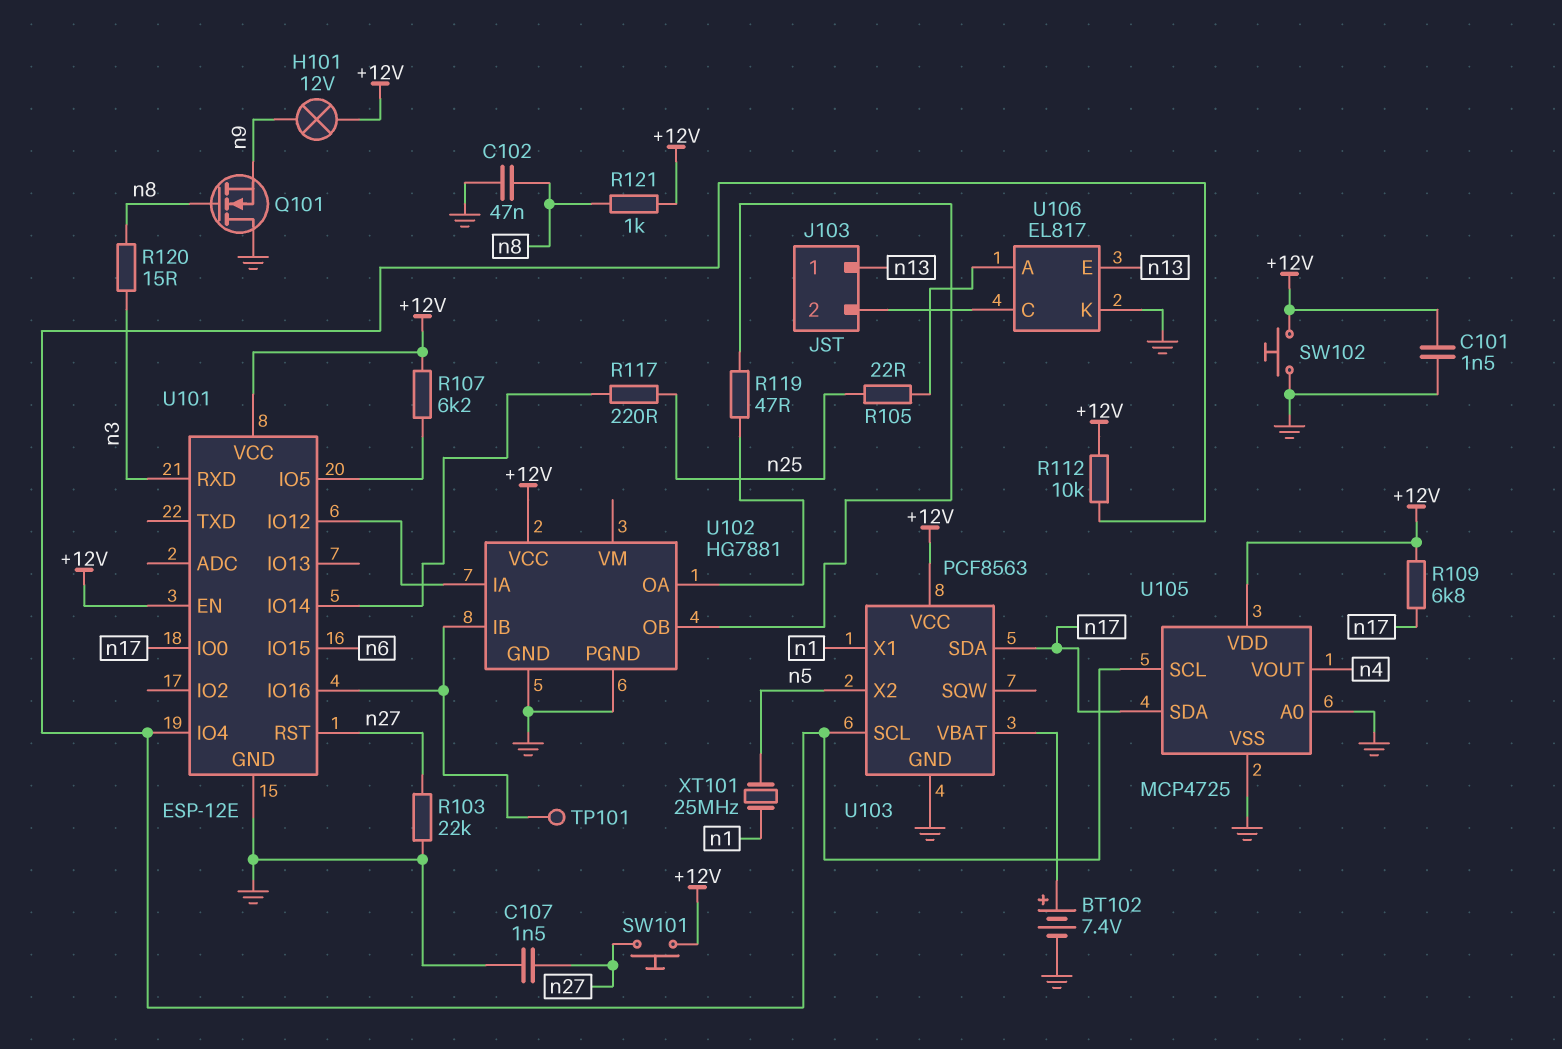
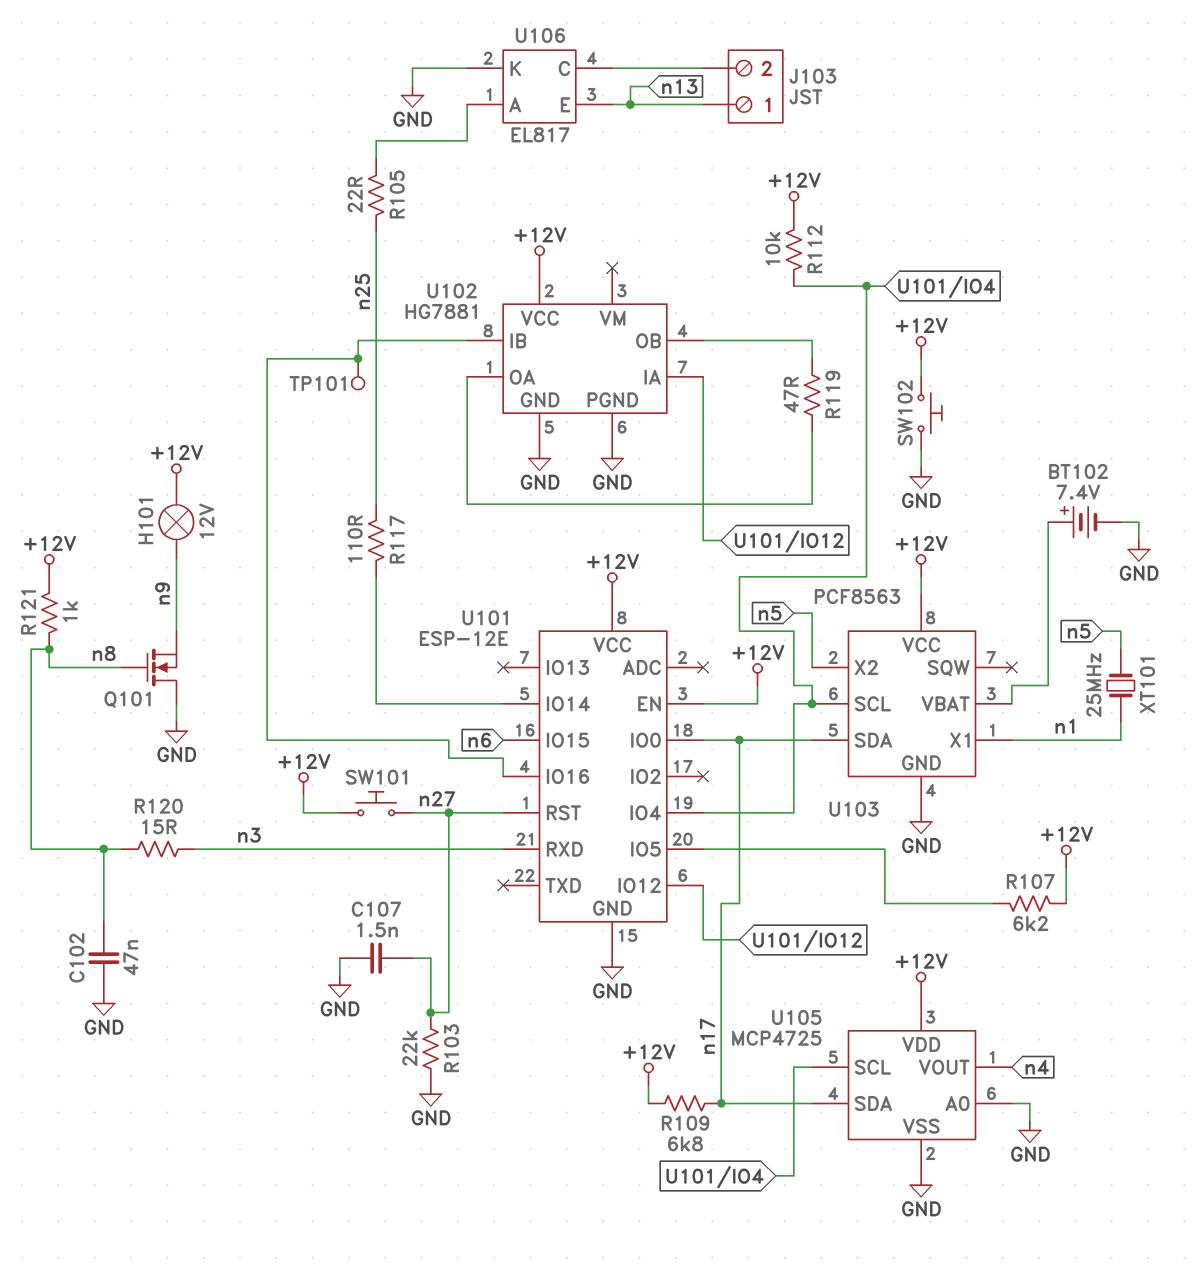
C101: 1.5nF (+12V, GND) -> none
R117: 220 (U101/IO14, n25) -> 110 (U101/IO14, n25)

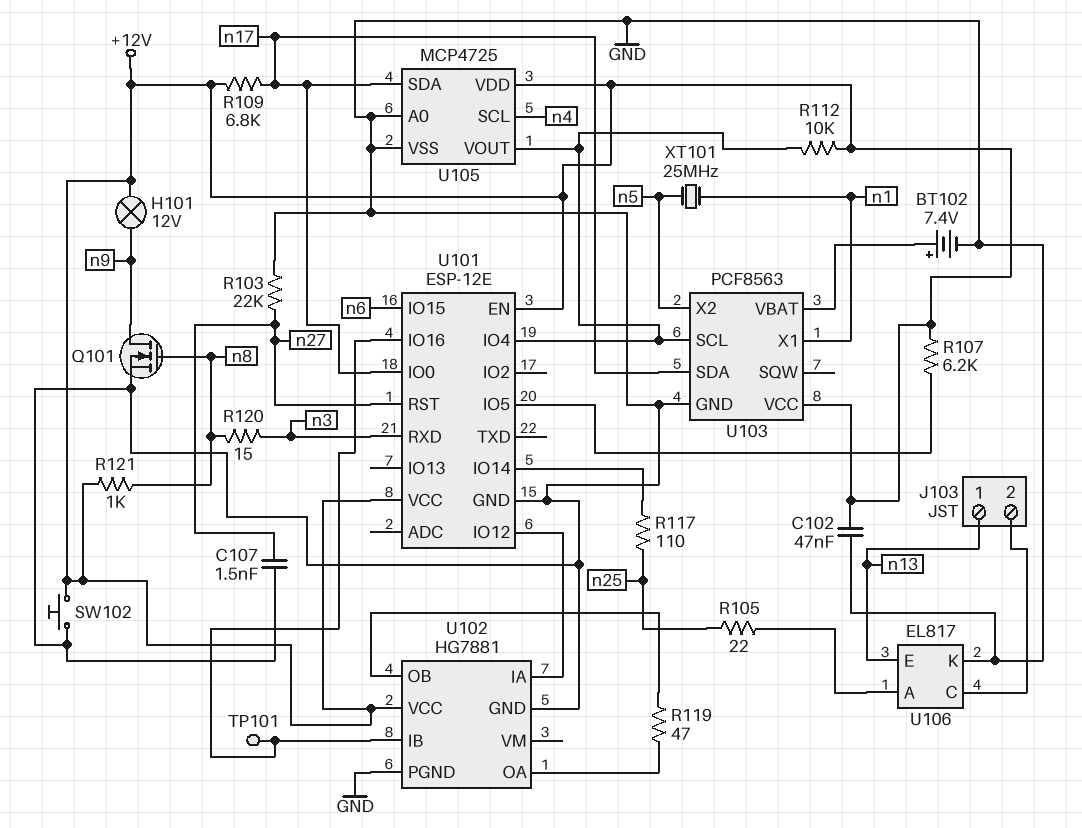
C102: 47nF (GND, n8) -> 47nF (+12V, GND)
Q101: NMOS (G n8, D GND, S n9) -> NMOS (G n8, D n9, S GND)
SW101: button (+12V, n27) -> none
U105 pin SCL: U101/IO4 -> n4
U105 pin VOUT: n4 -> U101/IO4

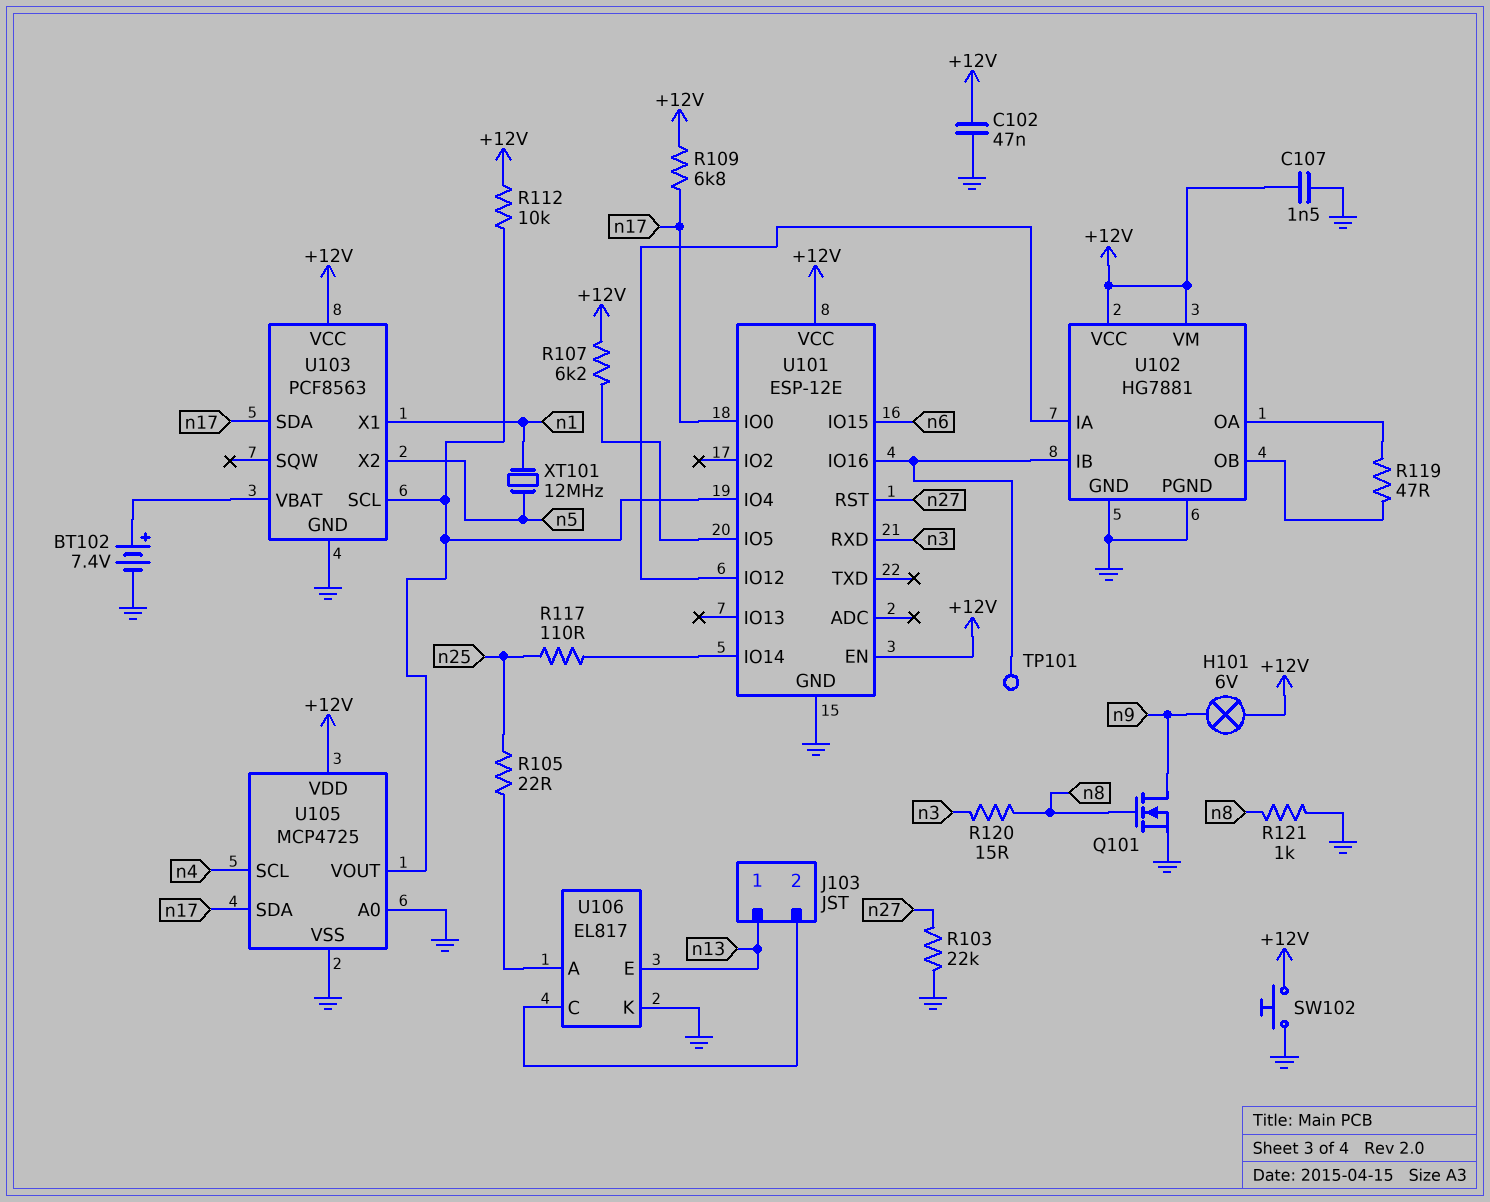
C107: 1.5nF (GND, n27) -> 1.5nF (+12V, GND)
H101: lamp 12V (+12V, n9) -> lamp 6V (+12V, n9)
R121: 1k (+12V, n8) -> 1k (GND, n8)
U102 pin VM: none -> +12V
XT101: 25MHz (n1, n5) -> 12MHz (n1, n5)

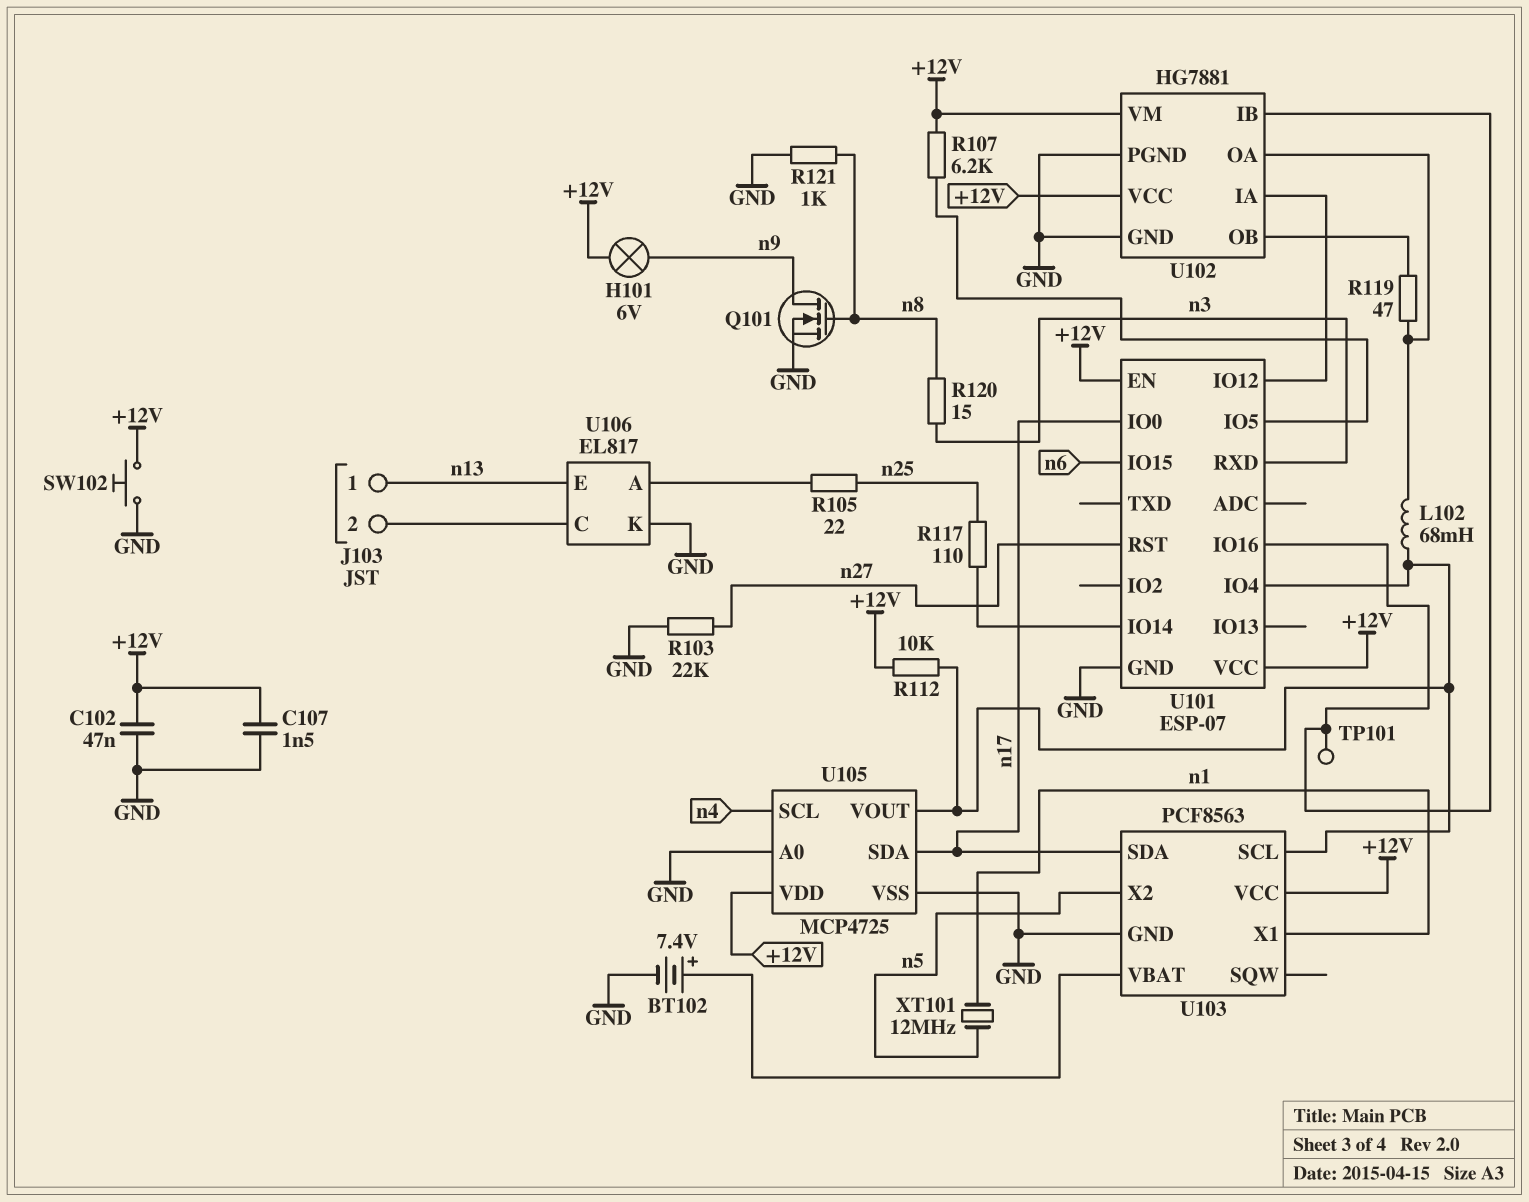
L102: none -> 68mH (U101/IO4, U102/OA)
R109: 6.8k (+12V, n17) -> none
U101: ESP-12E -> ESP-07

